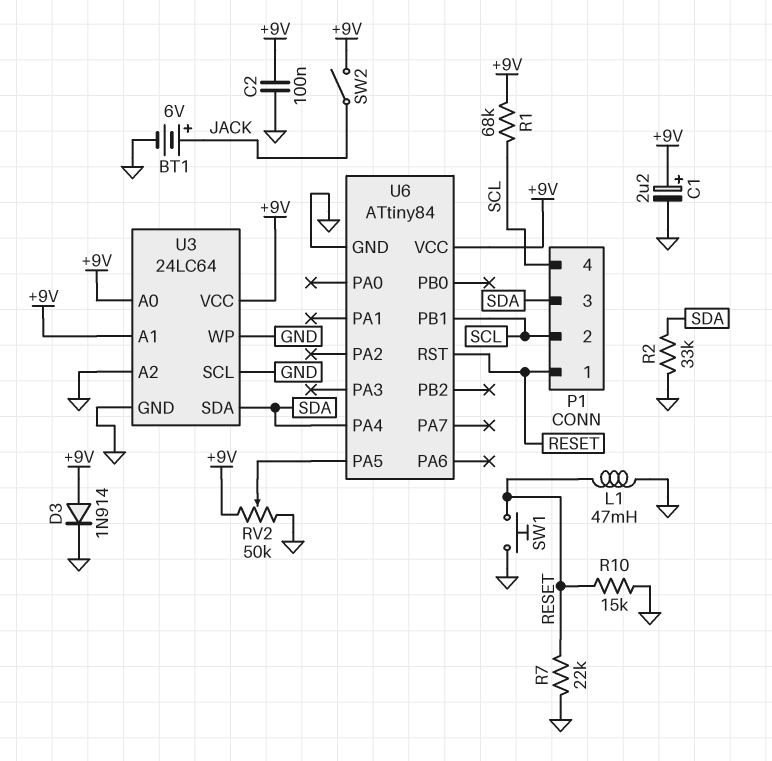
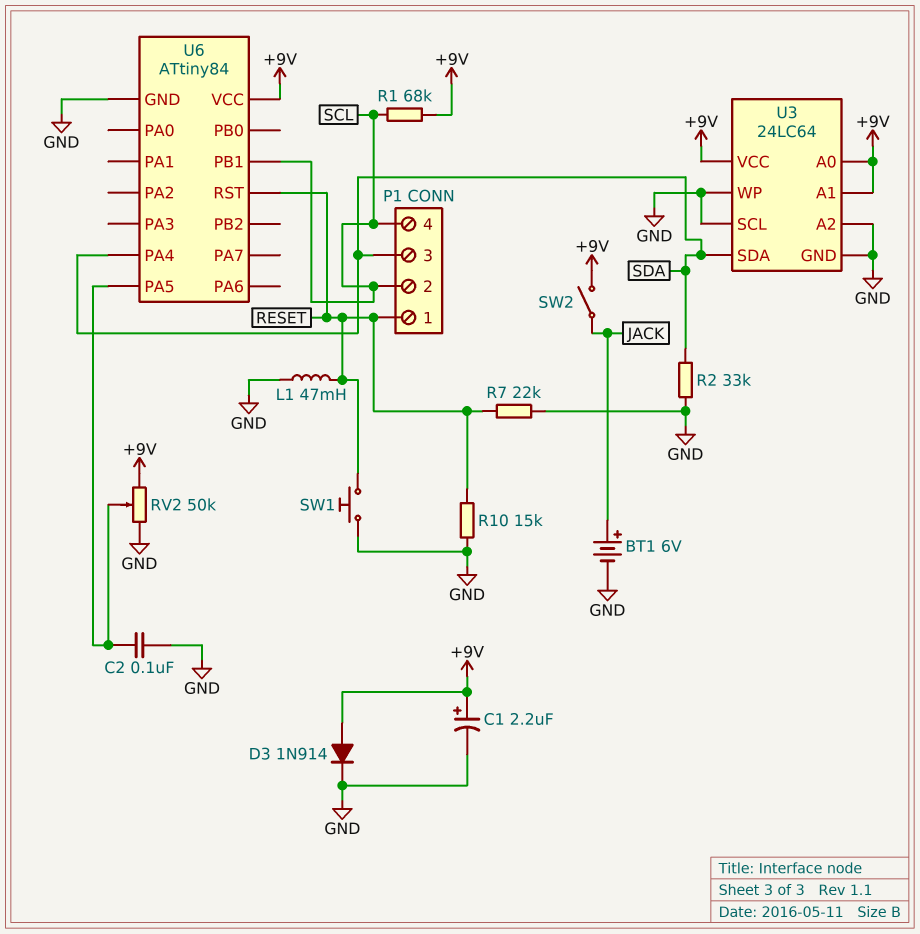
C2: 100nF (+9V, GND) -> 100nF (GND, U6/PA5)

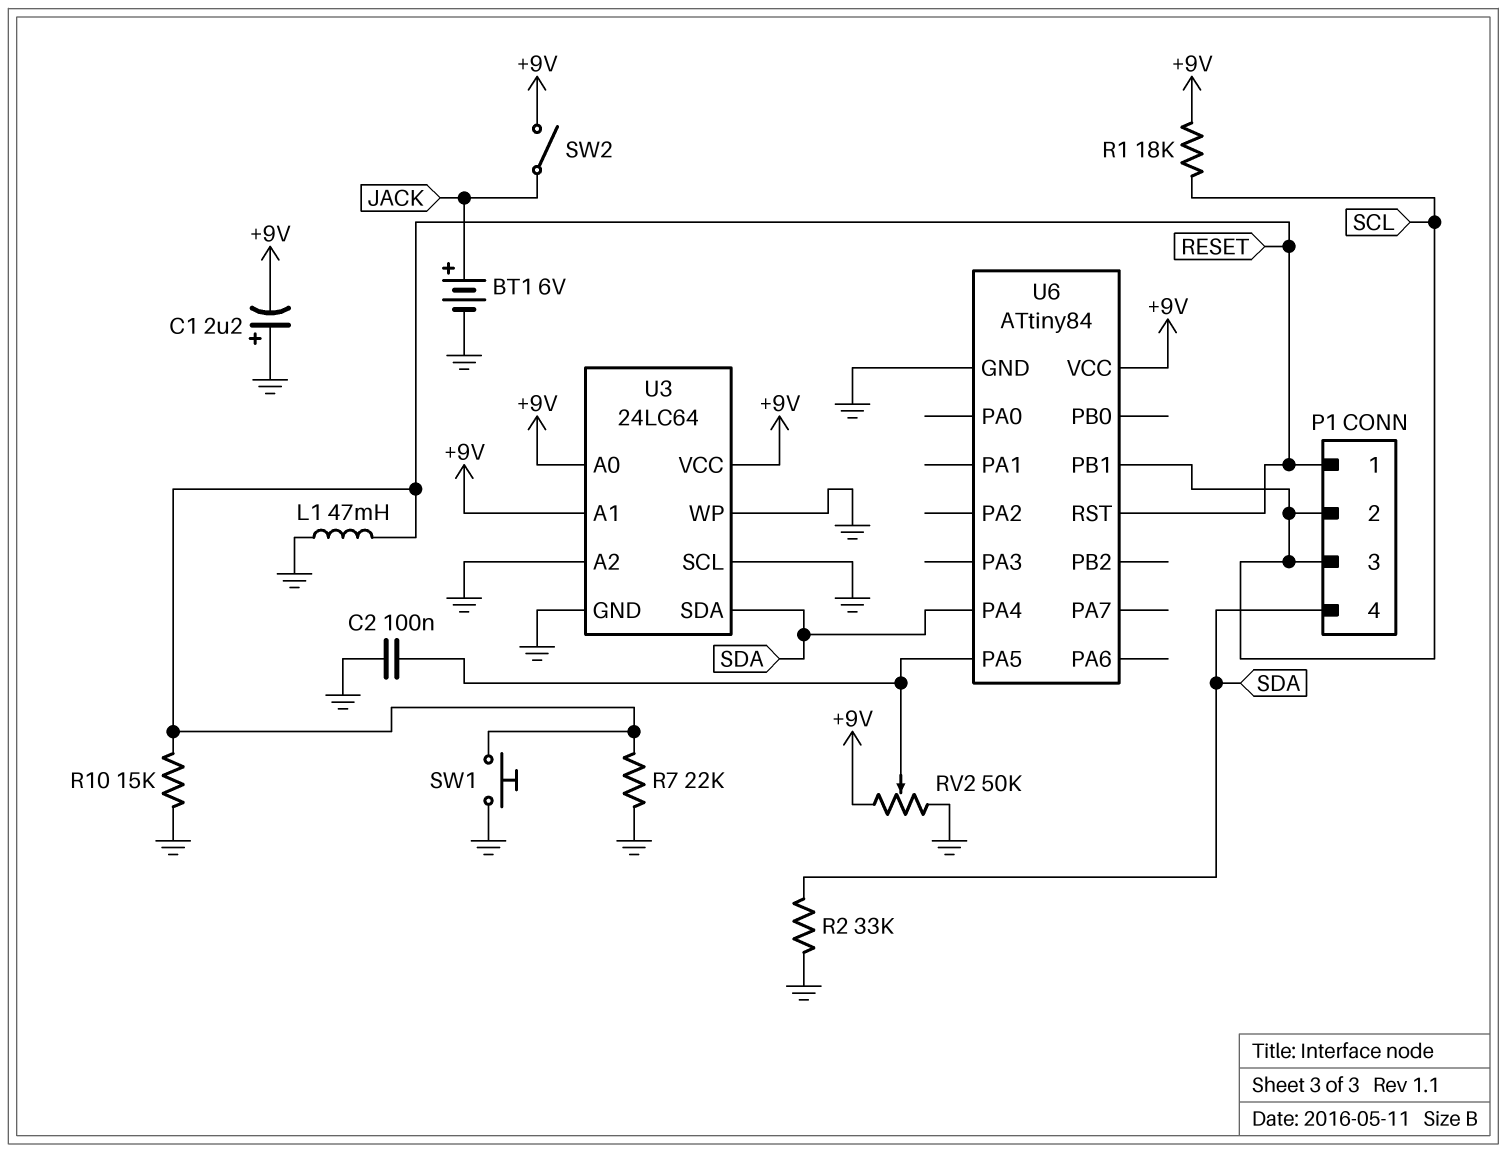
C1: 2.2uF (plus +9V, minus GND) -> 2.2uF (plus GND, minus +9V)
D3: diode 1N914 (A +9V, K GND) -> none
P1 pin 3: SDA -> SCL
P1 pin 4: SCL -> SDA
R1: 68k (+9V, SCL) -> 18k (+9V, SCL)

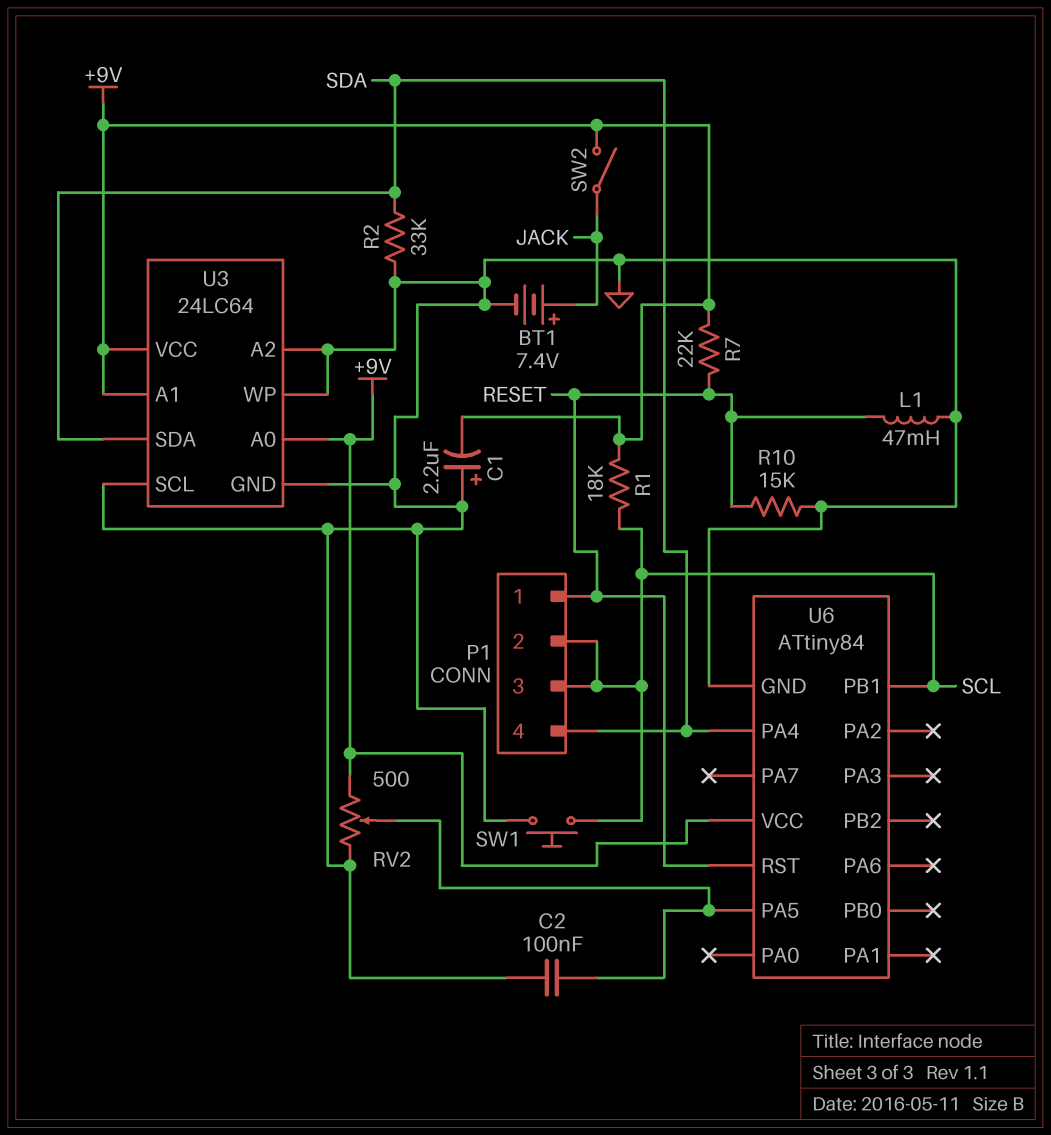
BT1: 6V (plus JACK, minus GND) -> 7.4V (plus JACK, minus GND)
R7: 22k (GND, RESET) -> 22k (+9V, RESET)
RV2: 50k (+9V, GND, wiper U6/PA5) -> 500 (+9V, GND, wiper U6/PA5)
SW1: button (GND, RESET) -> button (GND, SCL)

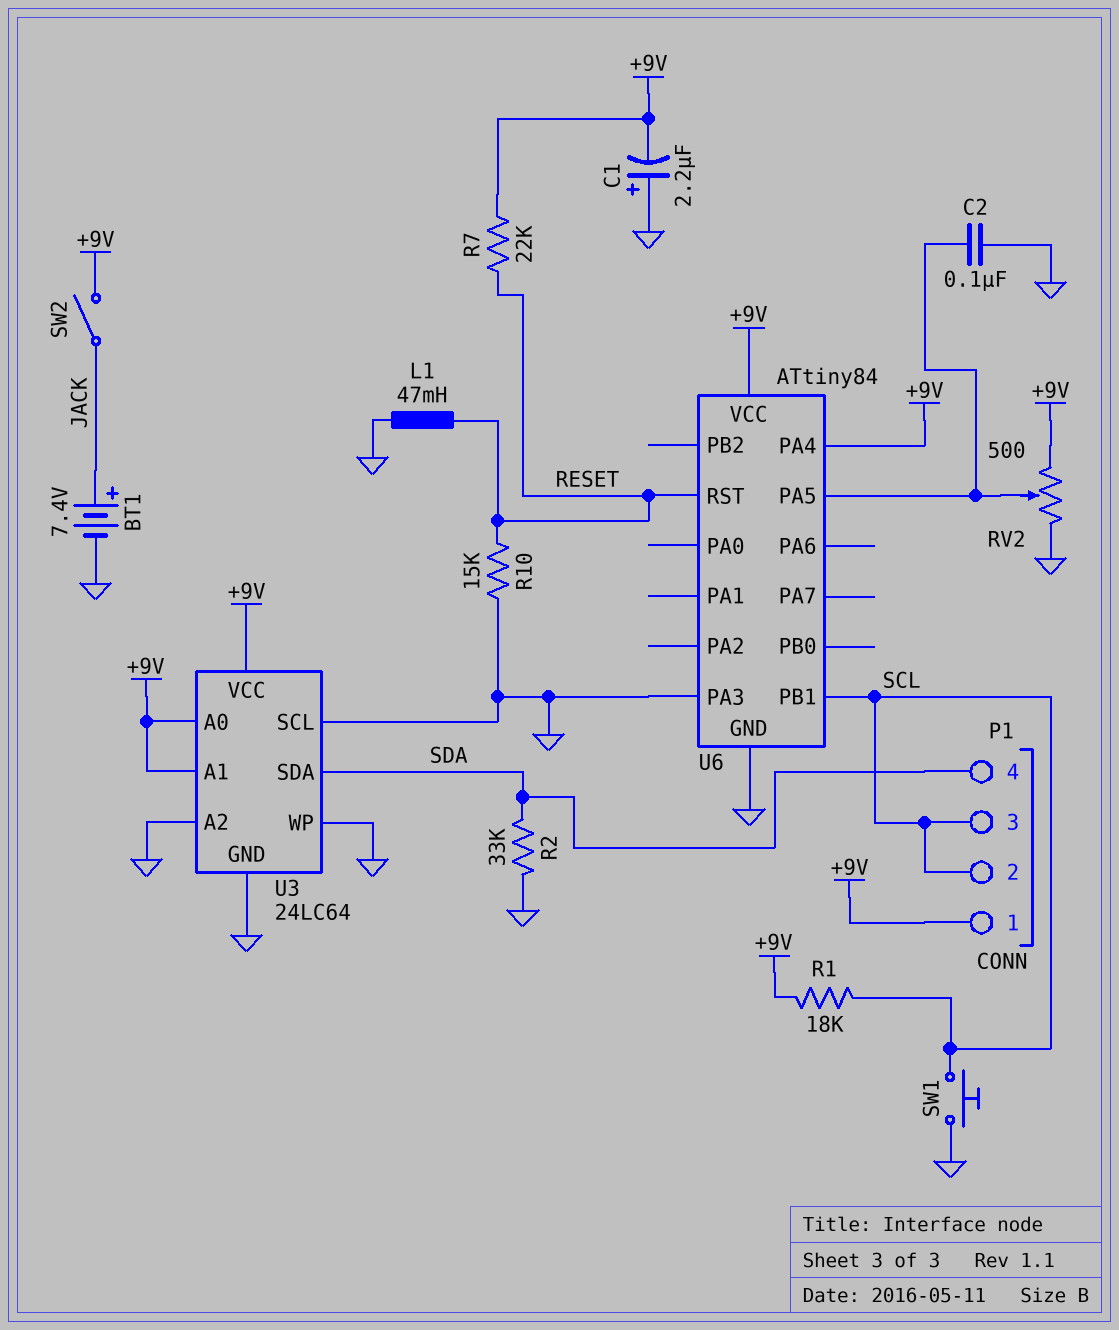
P1 pin 1: RESET -> +9V
U6 pin PA3: none -> GND
U6 pin PA4: SDA -> +9V

